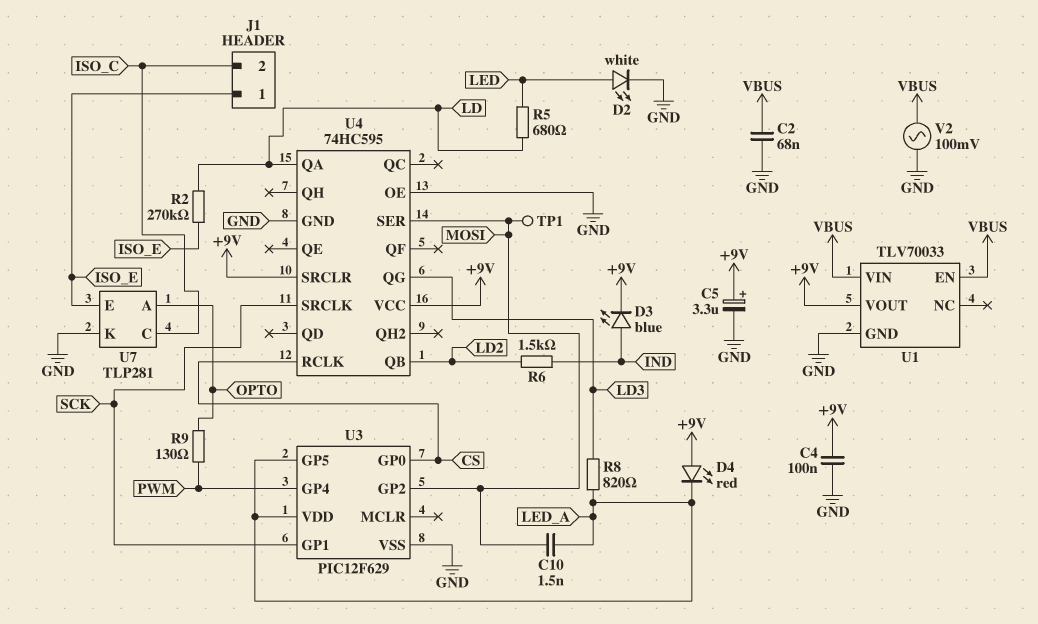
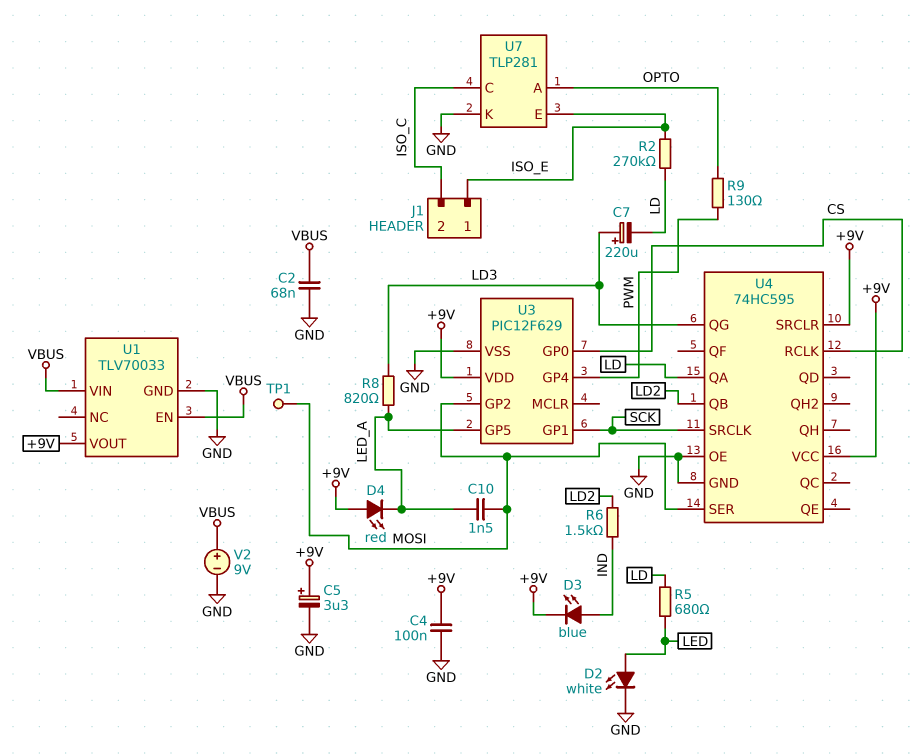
C7: none -> 220uF (plus LD3, minus LD)
U3 pin VDD: LED_A -> +9V
V2: AC 100mV (GND, VBUS) -> 9V (plus VBUS, minus GND)

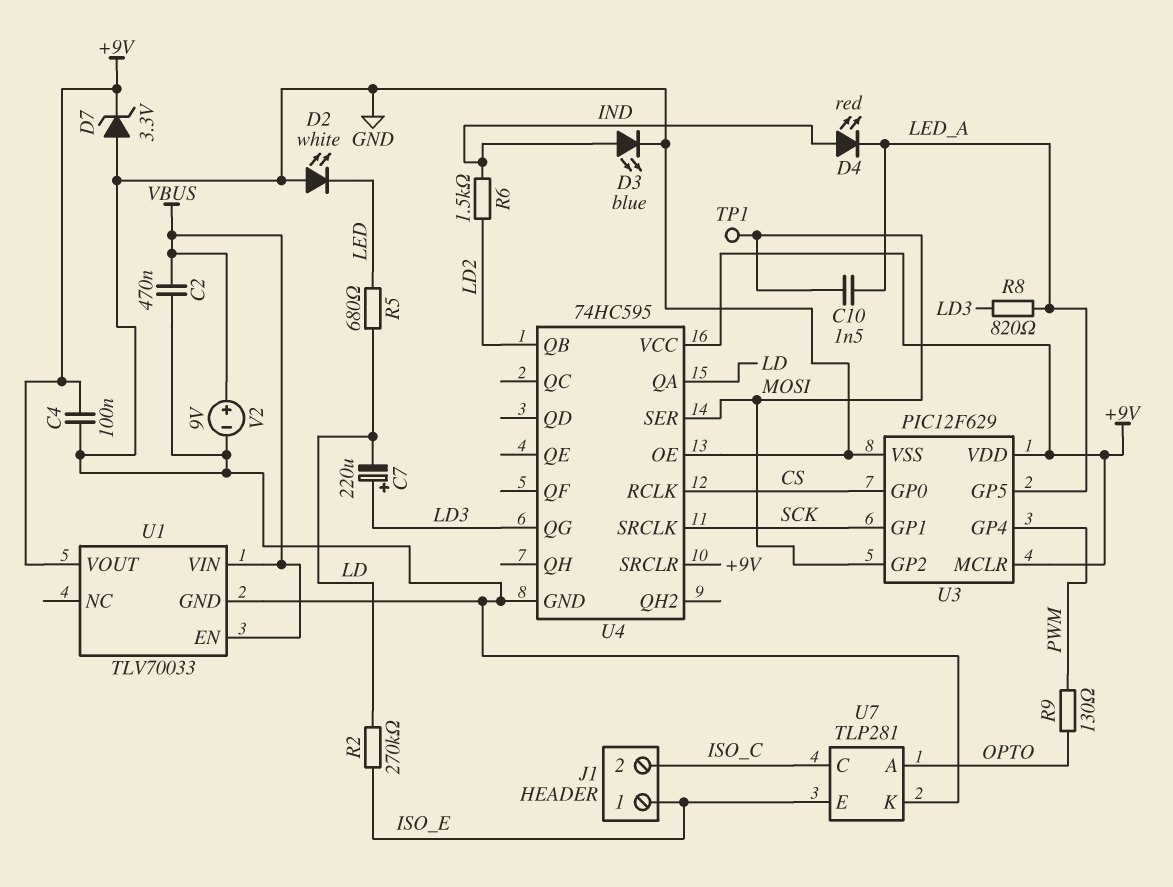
C2: 68nF (GND, VBUS) -> 470nF (GND, VBUS)
C5: 3.3uF (plus +9V, minus GND) -> none
D2: LED white (A LED, K GND) -> LED white (A GND, K LED)
D3: LED blue (A IND, K +9V) -> LED blue (A IND, K GND)
D4: LED red (A +9V, K LED_A) -> LED red (A IND, K LED_A)
D7: none -> zener 3.3V (A GND, K +9V)
U3 pin MCLR: none -> +9V

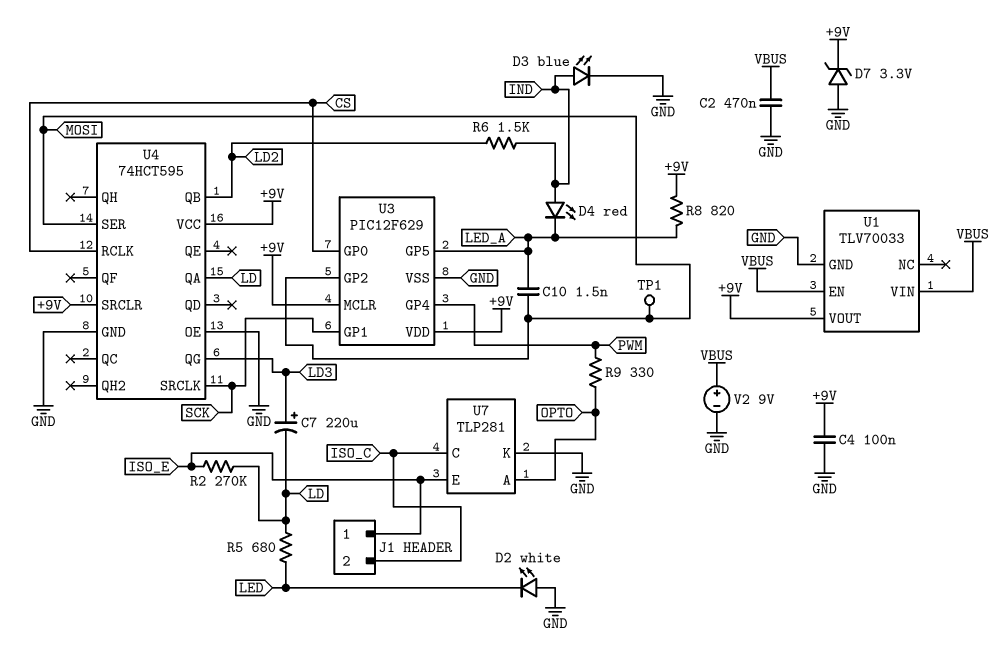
R8: 820 (LD3, LED_A) -> 820 (+9V, LED_A)
R9: 130 (OPTO, PWM) -> 330 (OPTO, PWM)
U4: 74HC595 -> 74HCT595

